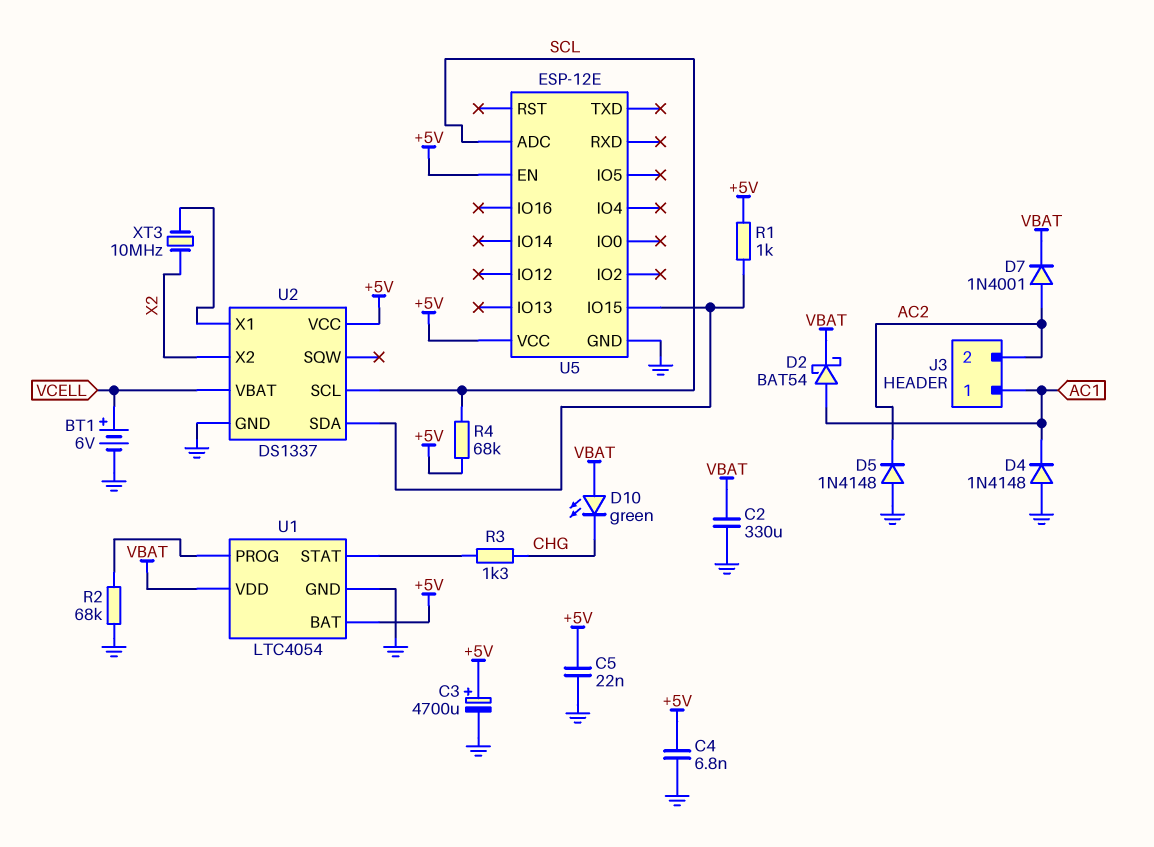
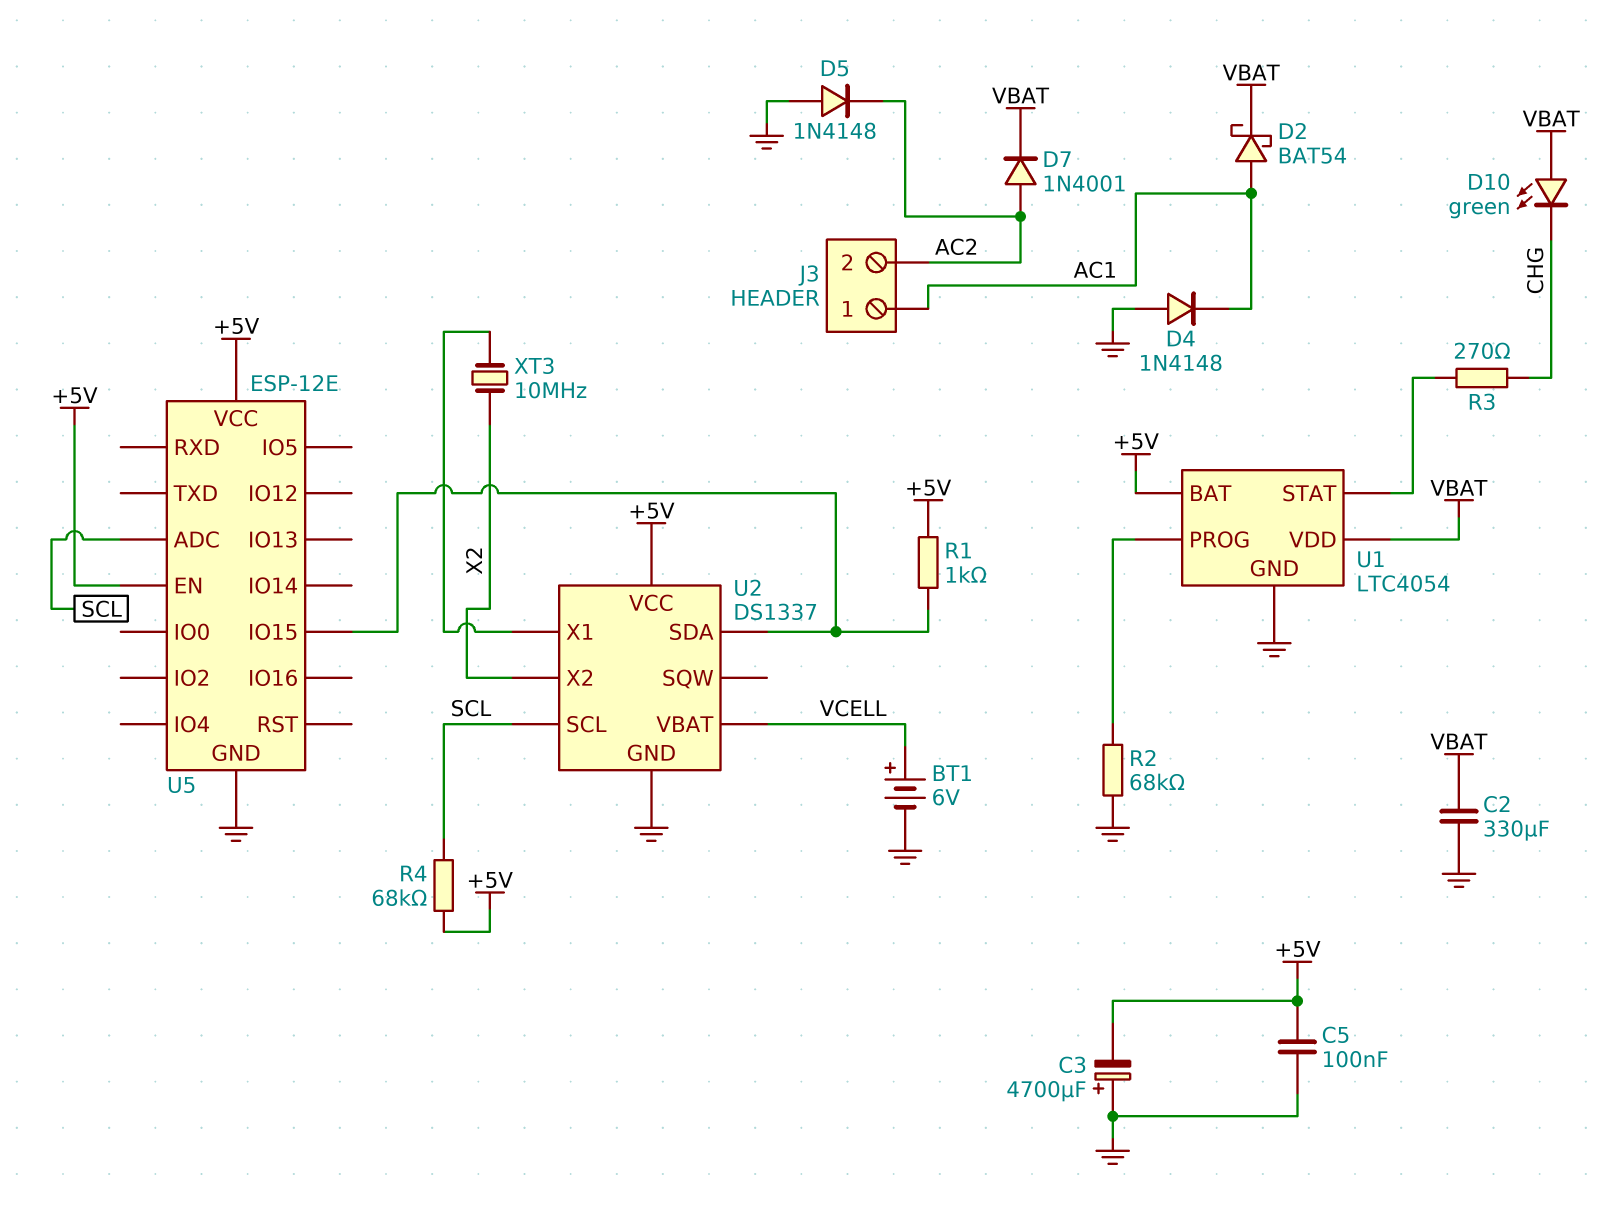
C3: 4700uF (plus +5V, minus GND) -> 4700uF (plus GND, minus +5V)
C4: 6.8nF (+5V, GND) -> none
C5: 22nF (+5V, GND) -> 100nF (+5V, GND)
R3: 1.3k (CHG, U1/STAT) -> 270 (CHG, U1/STAT)

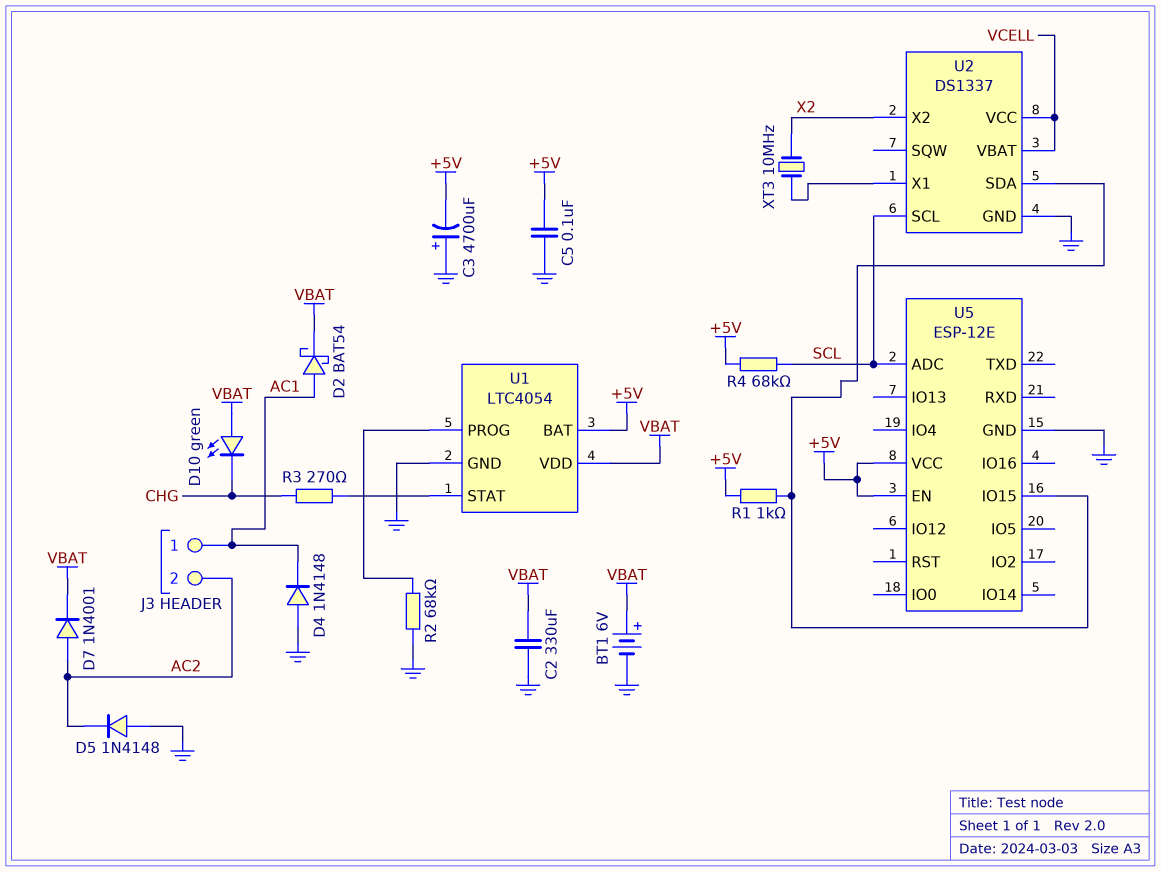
BT1: 6V (plus VCELL, minus GND) -> 6V (plus VBAT, minus GND)
U2 pin VCC: +5V -> VCELL

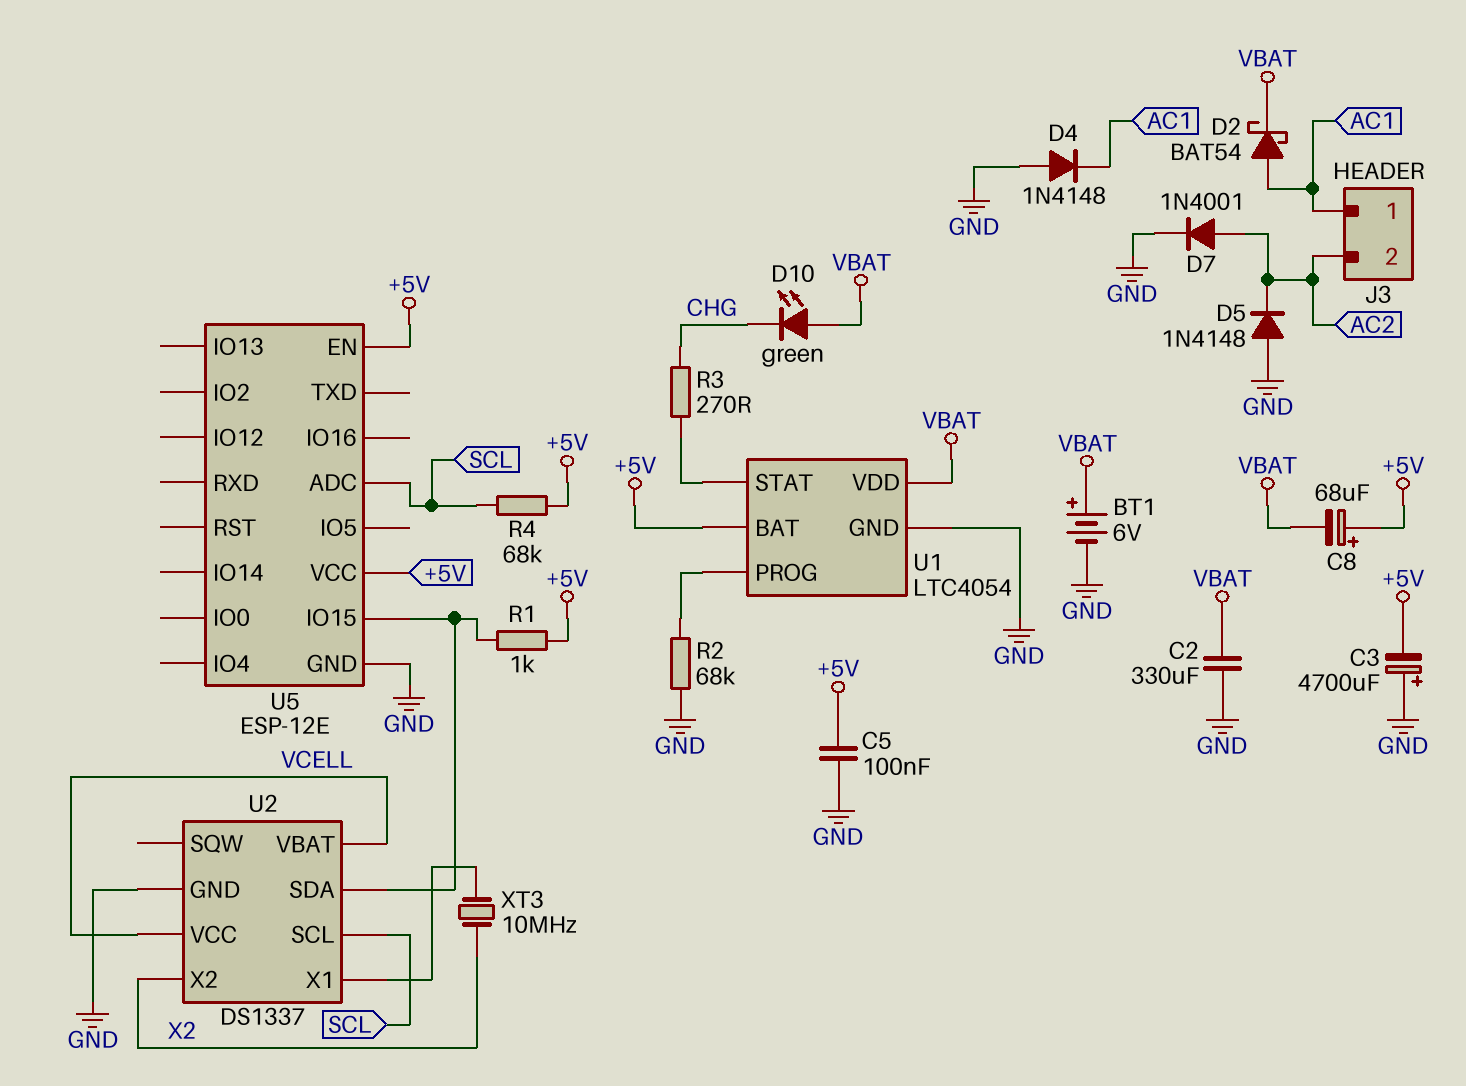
C8: none -> 68uF (plus +5V, minus VBAT)
D7: diode 1N4001 (A AC2, K VBAT) -> diode 1N4001 (A AC2, K GND)

